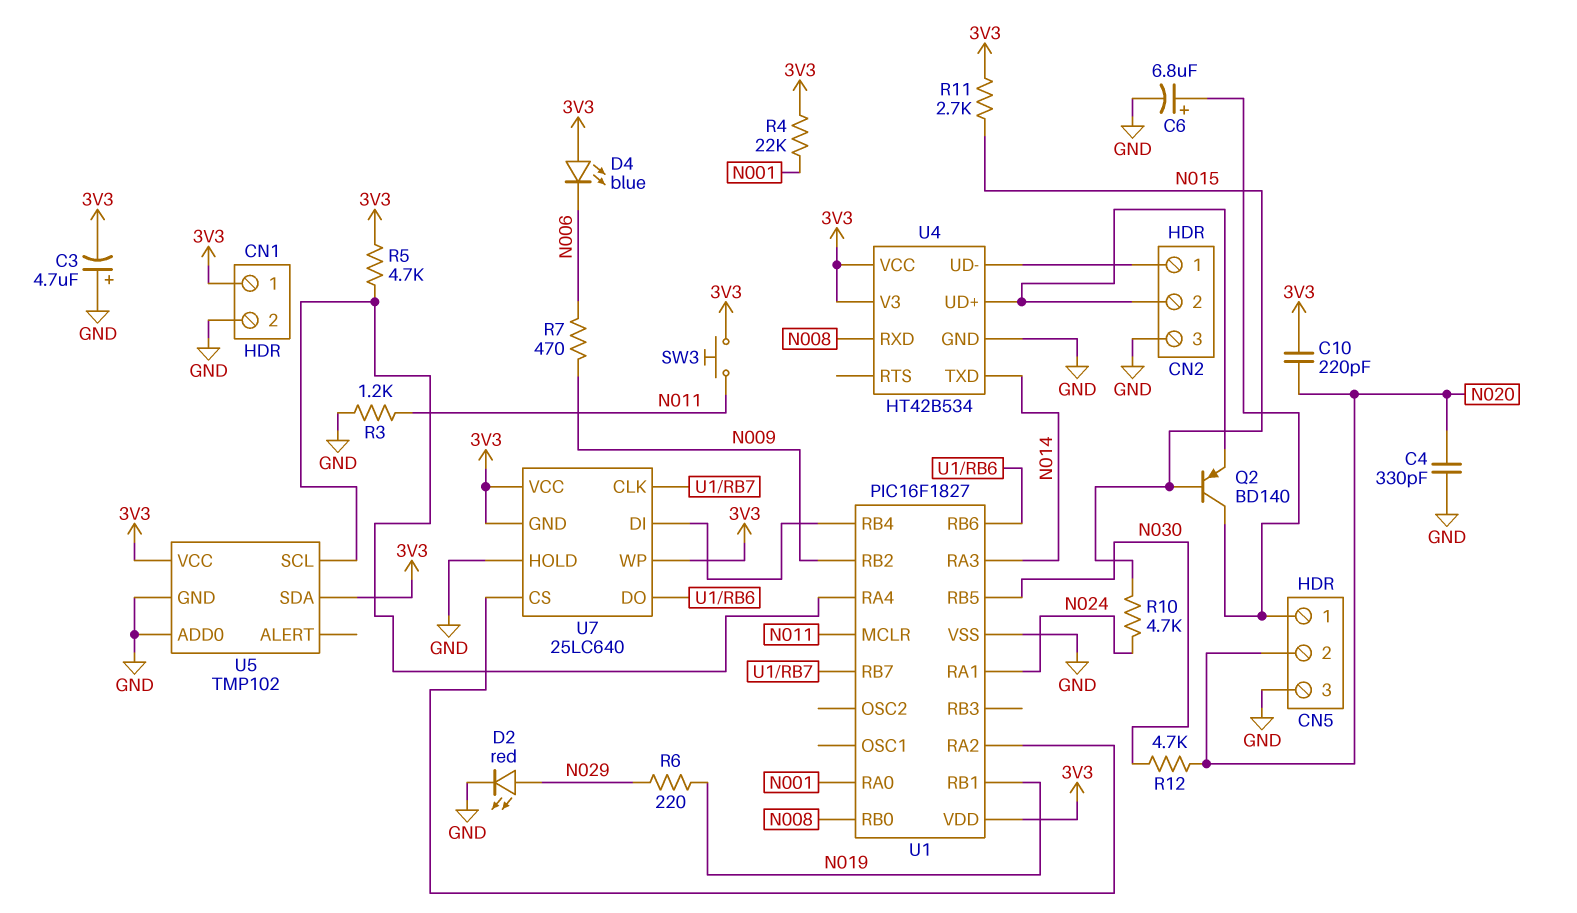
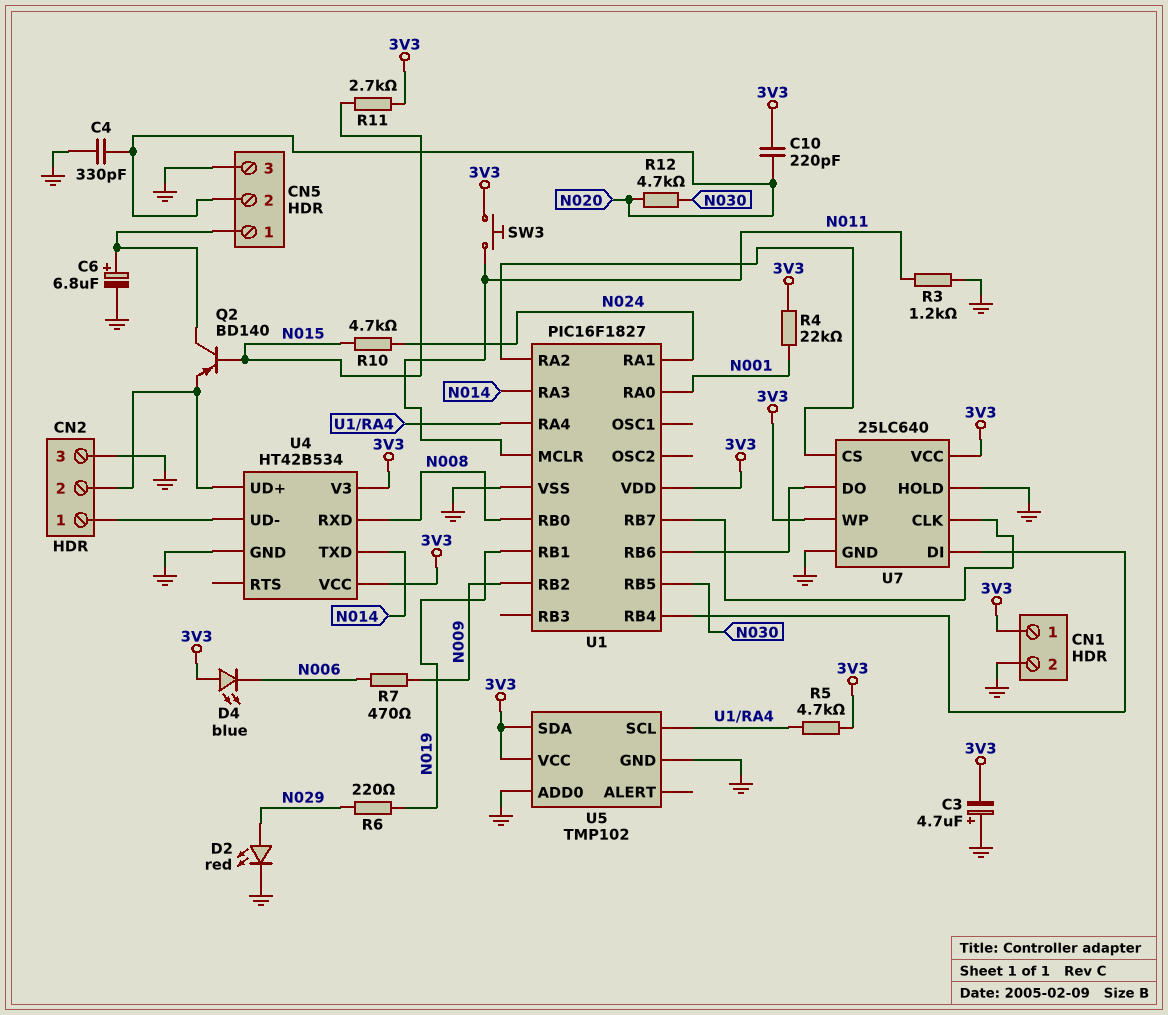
U7 pin GND: 3V3 -> GND

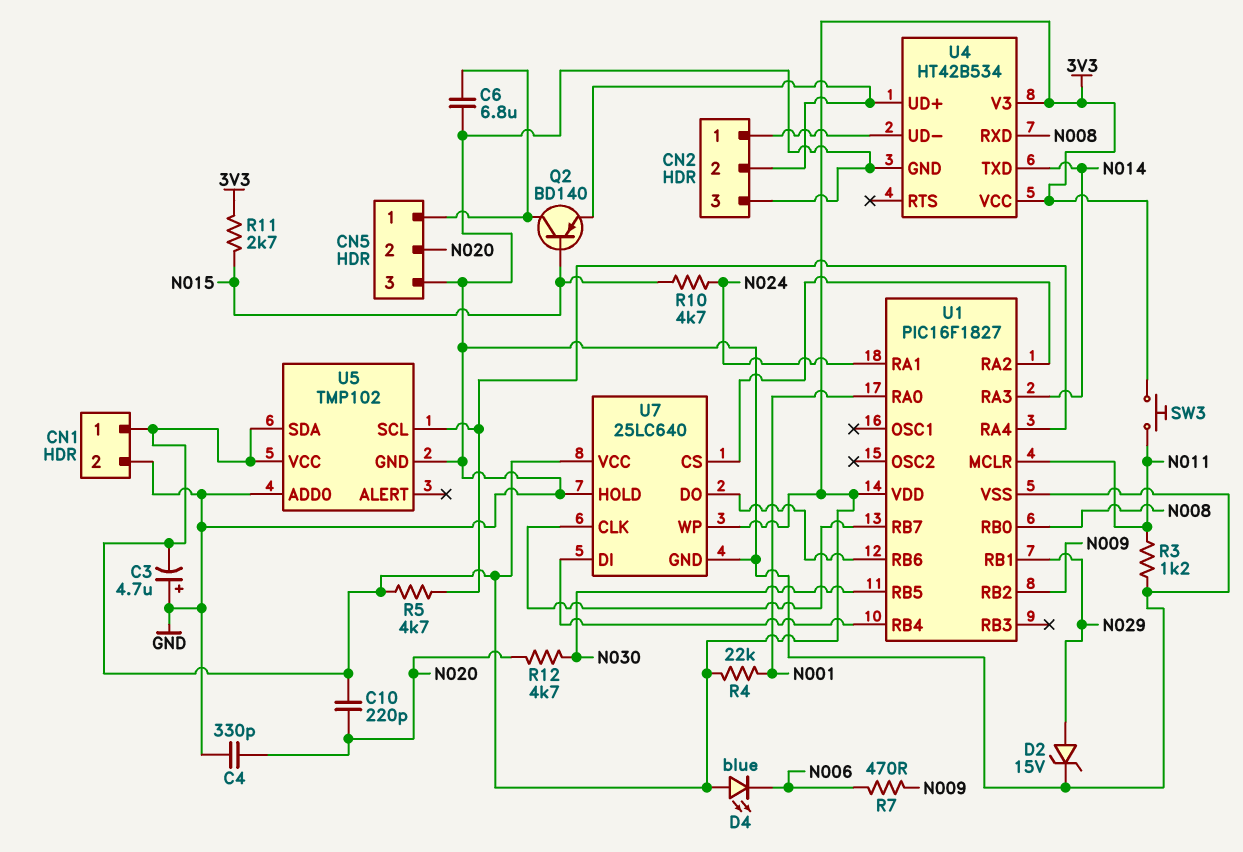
C6: 6.8uF (plus CN5/1, minus GND) -> 6.8uF (CN5/1, GND)
D2: LED red (A N029, K GND) -> zener 15V (A N029, K GND)
R6: 220 (N019, N029) -> none
U1 pin RB1: N019 -> N029

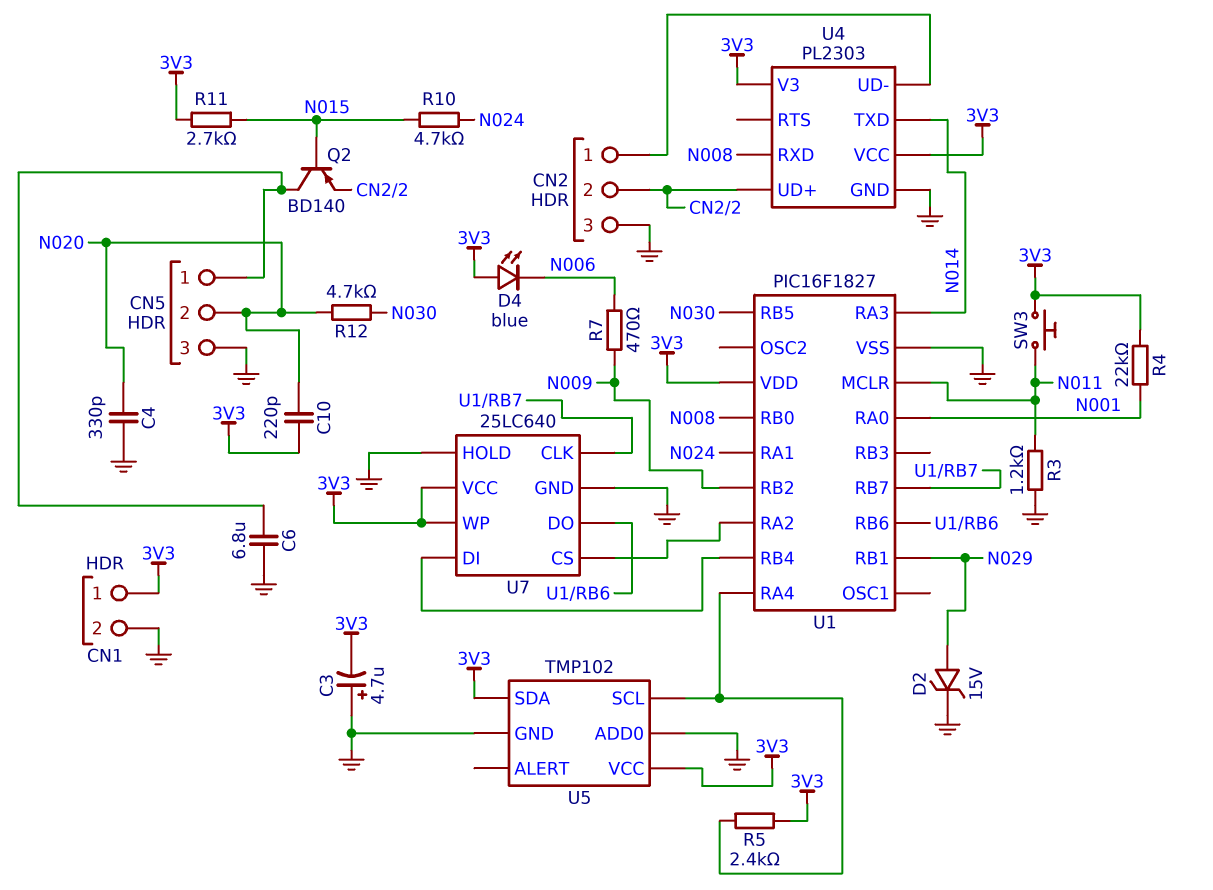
R5: 4.7k (3V3, U1/RA4) -> 2.4k (3V3, U1/RA4)
U4: HT42B534 -> PL2303

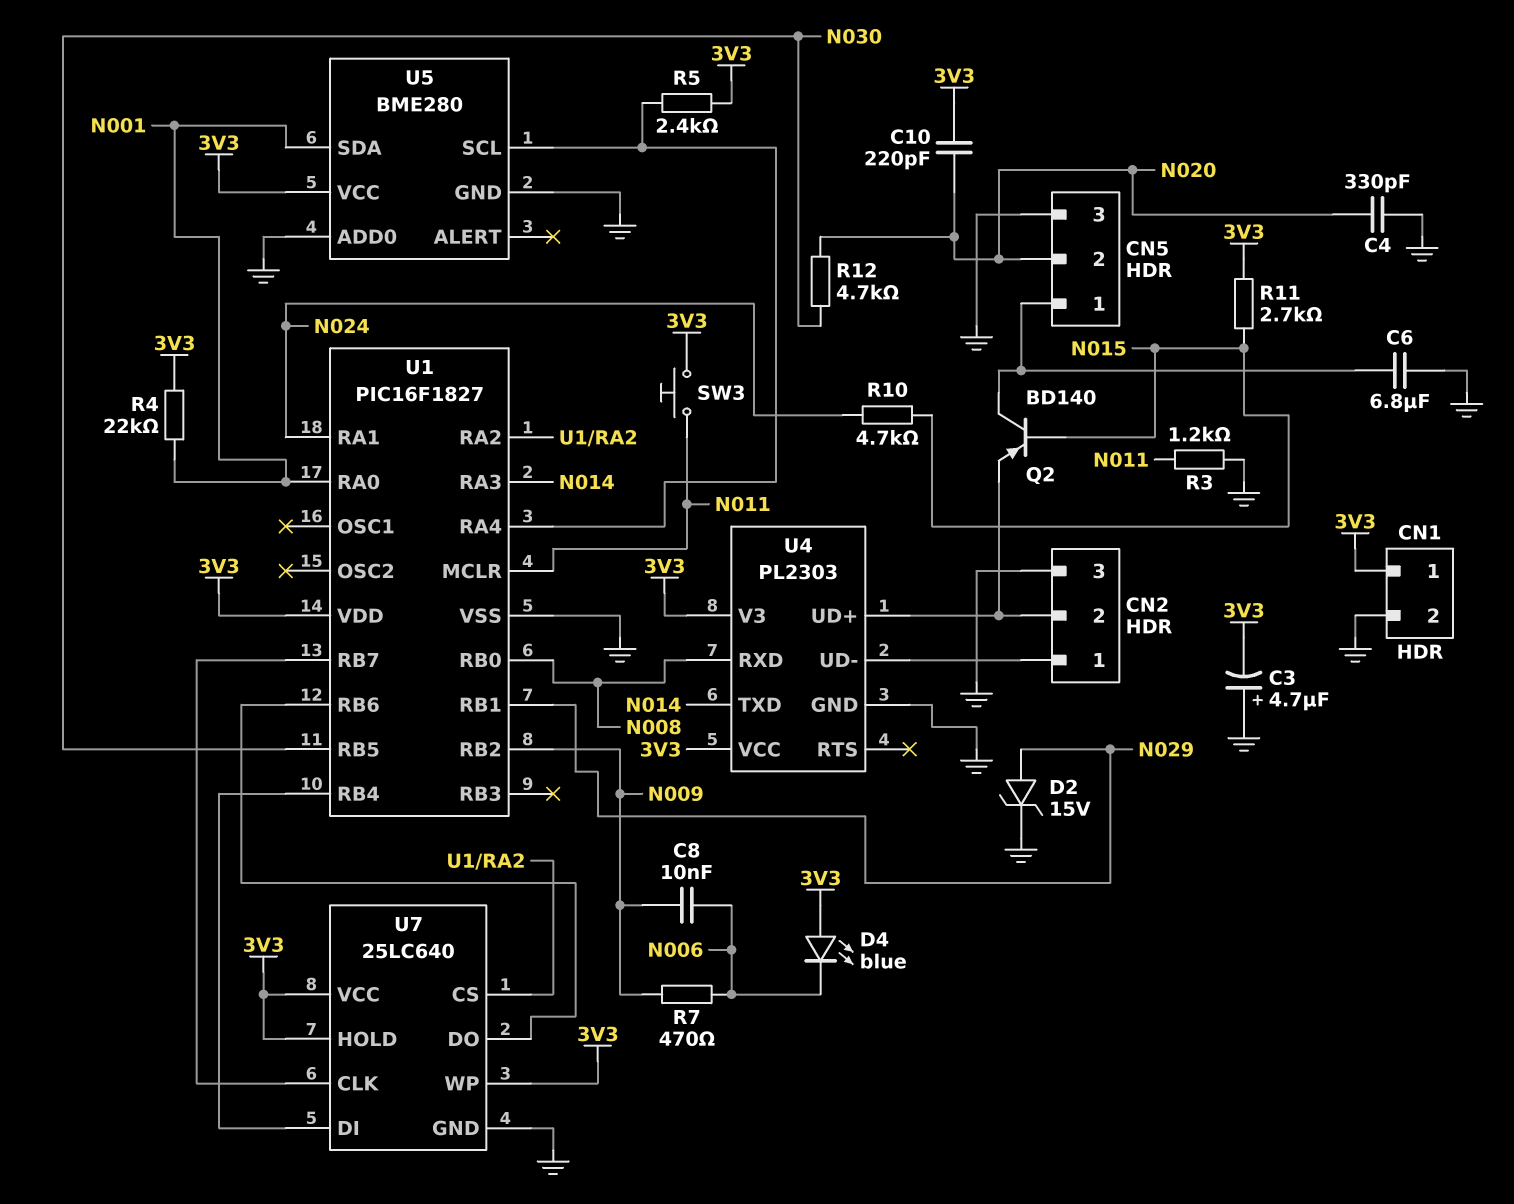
C8: none -> 10nF (N006, N009)
U5: TMP102 -> BME280
U5 pin SDA: 3V3 -> N001
U7 pin HOLD: GND -> 3V3

